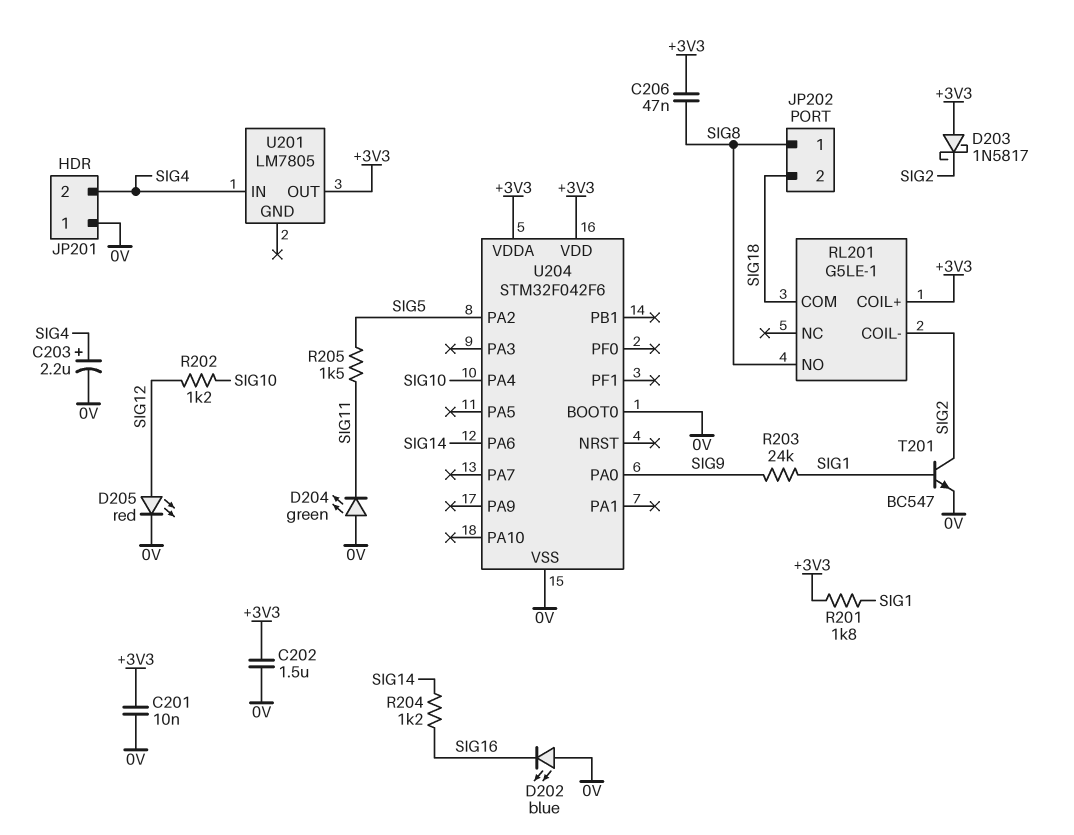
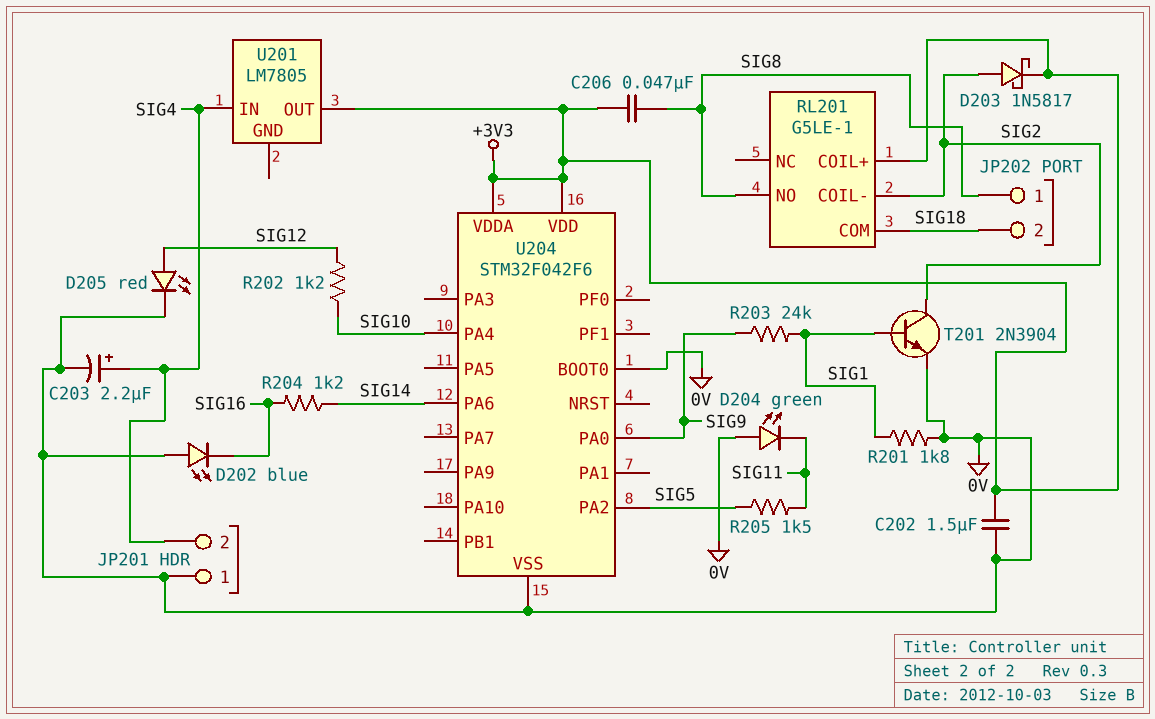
C201: 10nF (+3V3, 0V) -> none
D203: schottky 1N5817 (A +3V3, K SIG2) -> schottky 1N5817 (A SIG2, K +3V3)
R201: 1.8k (+3V3, SIG1) -> 1.8k (0V, SIG1)
T201: NPN BC547 (B SIG1, C SIG2, E 0V) -> NPN 2N3904 (B SIG1, C SIG2, E 0V)

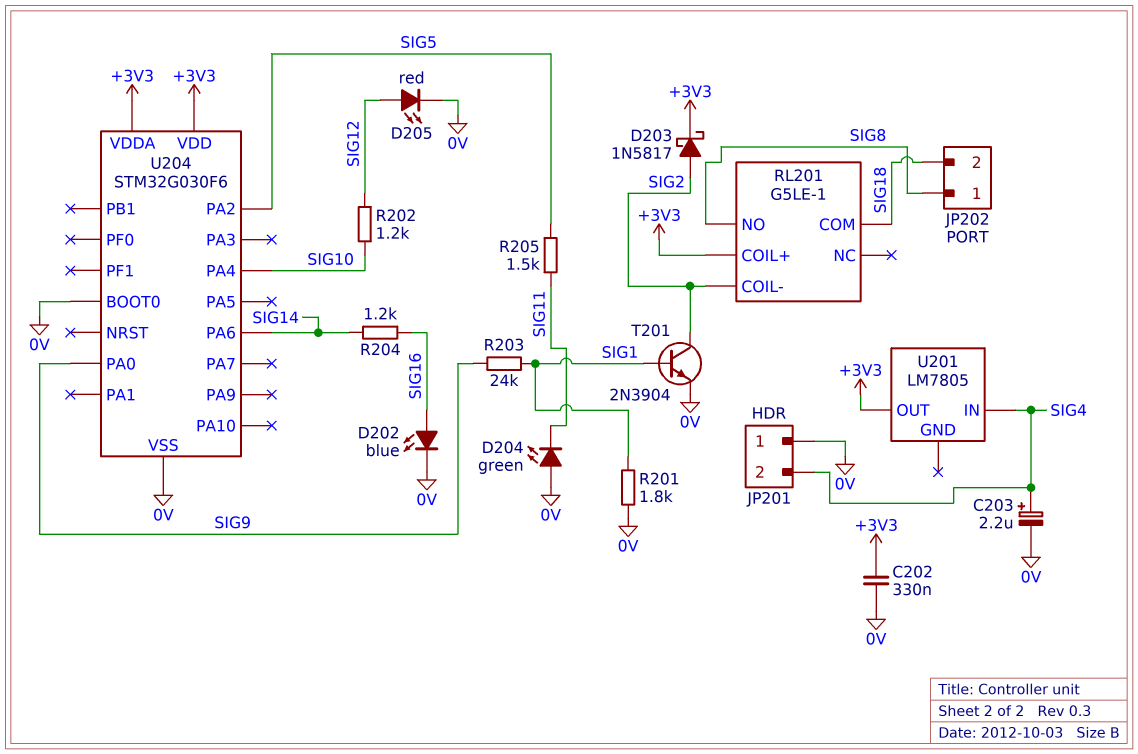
C202: 1.5uF (+3V3, 0V) -> 330nF (+3V3, 0V)
C206: 47nF (+3V3, SIG8) -> none
D202: LED blue (A 0V, K SIG16) -> LED blue (A SIG16, K 0V)
U204: STM32F042F6 -> STM32G030F6

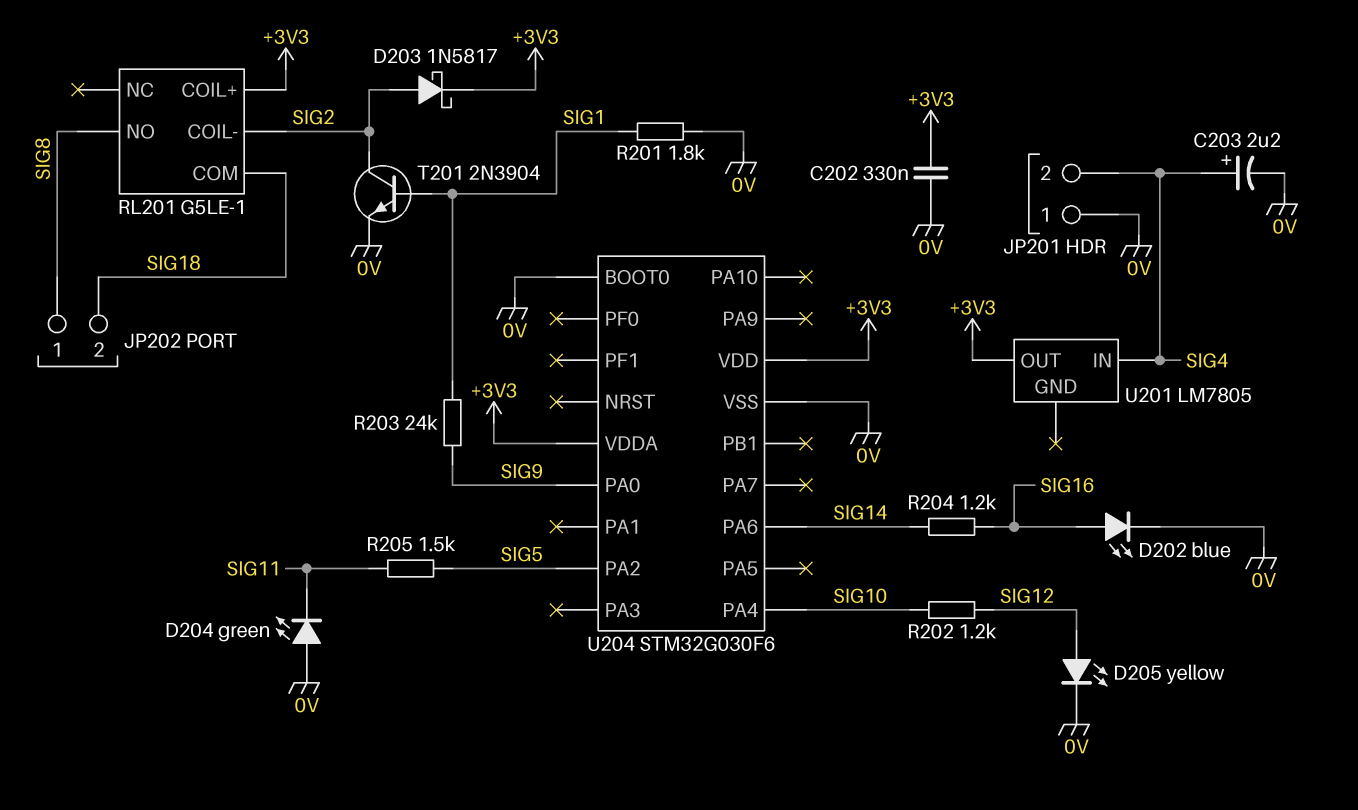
D205: LED red (A SIG12, K 0V) -> LED yellow (A SIG12, K 0V)

